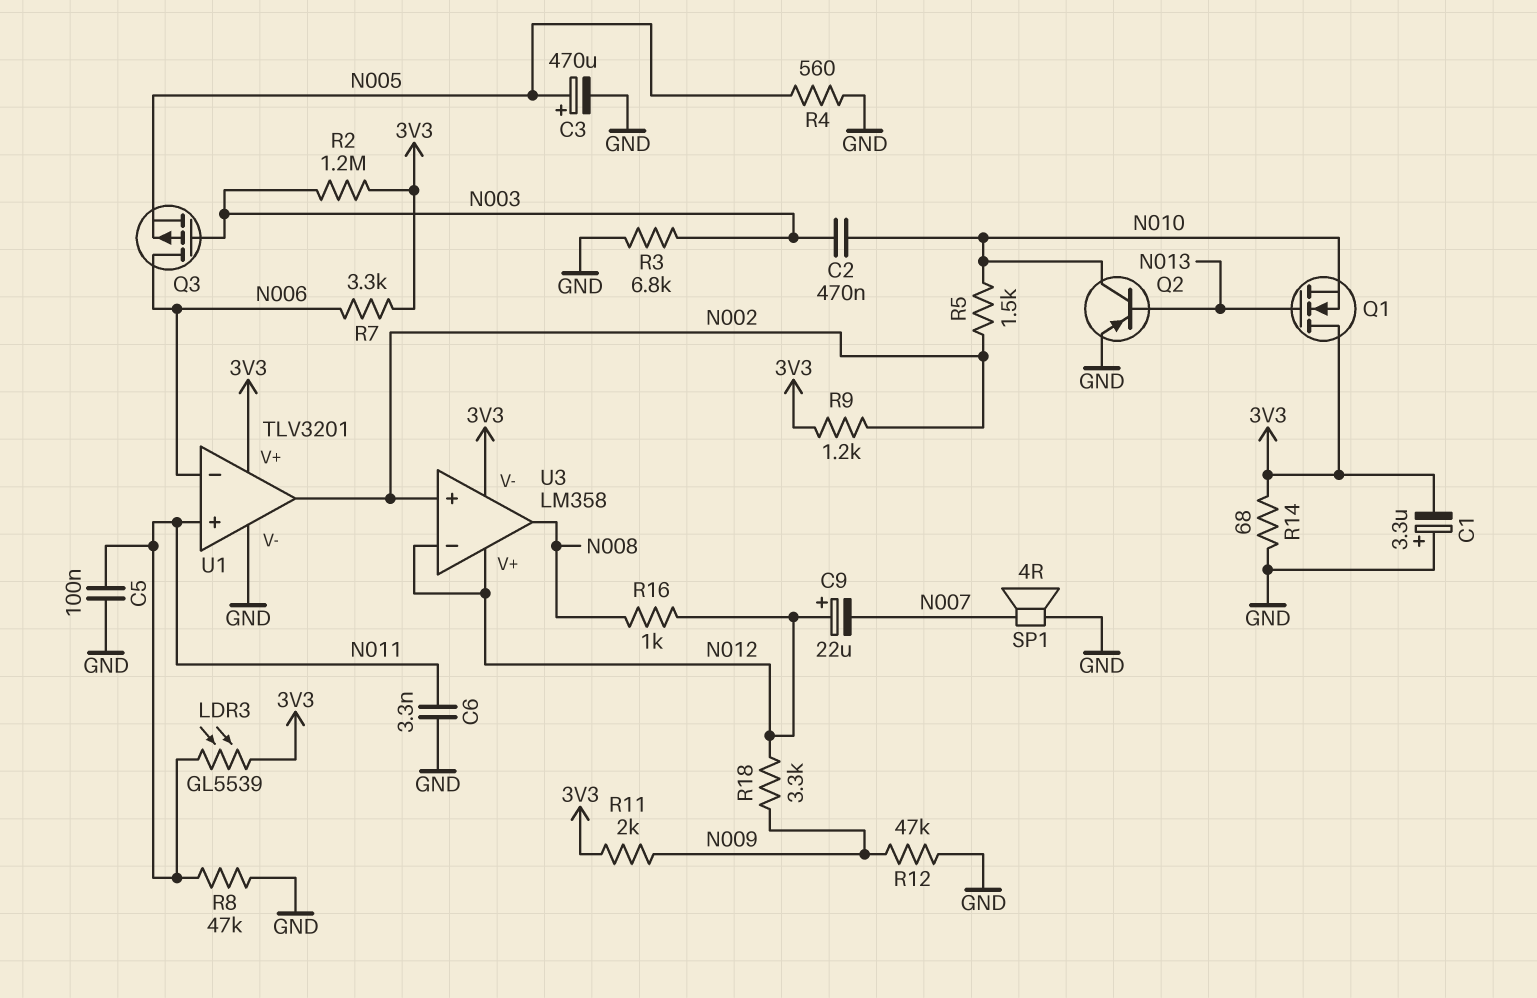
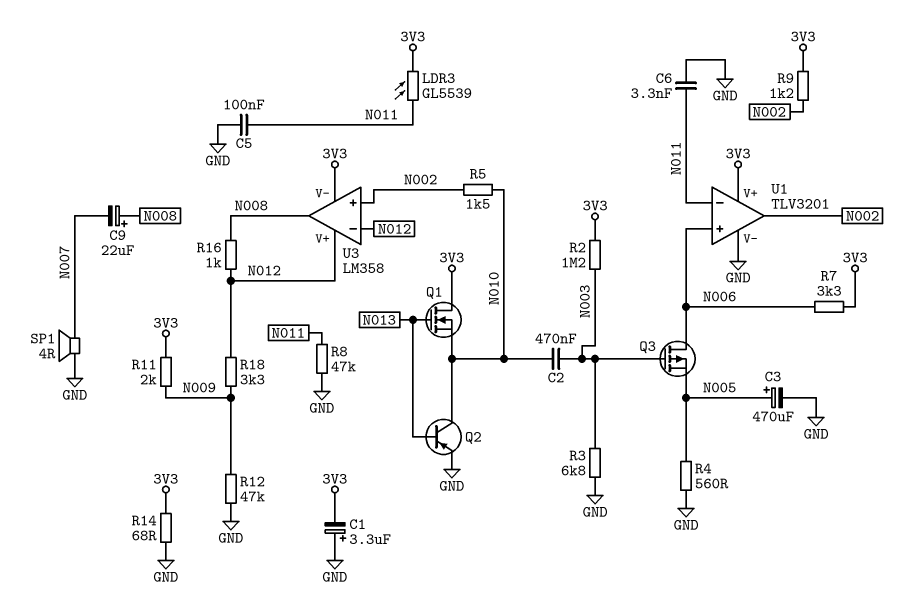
C9: 22uF (plus N012, minus N007) -> 22uF (plus N008, minus N007)
U1 pin in+: N011 -> N006
U1 pin in-: N006 -> N011

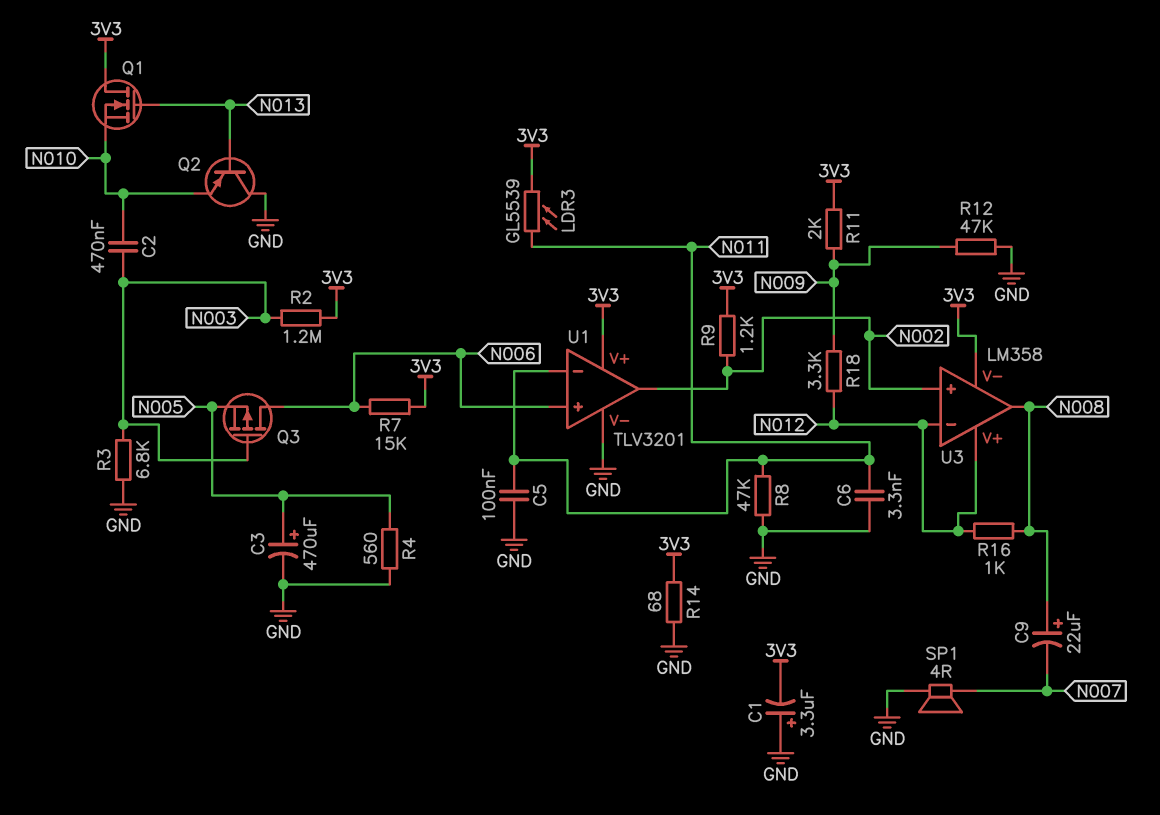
Q2: PNP (B N013, C N010, E GND) -> PNP (B N013, C GND, E N010)
R5: 1.5k (N002, N010) -> none
R7: 3.3k (3V3, N006) -> 15k (3V3, N006)

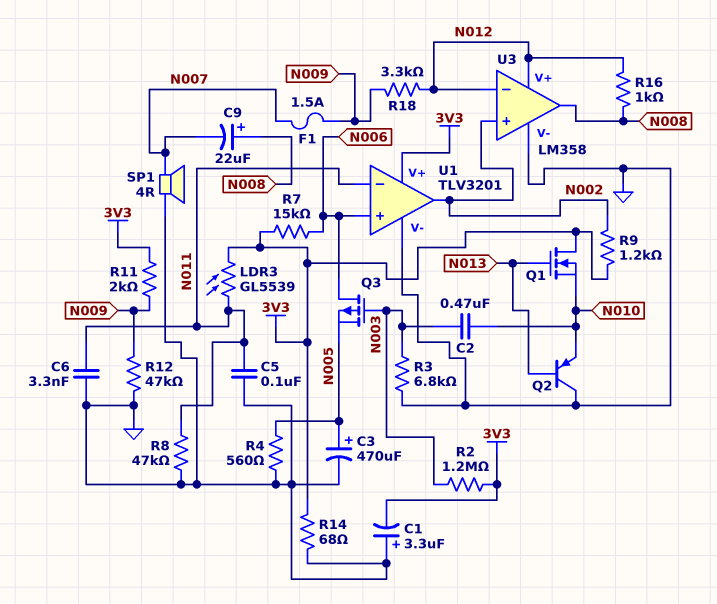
F1: none -> 1.5A (N007, N009)
U3 pin V-: 3V3 -> GND

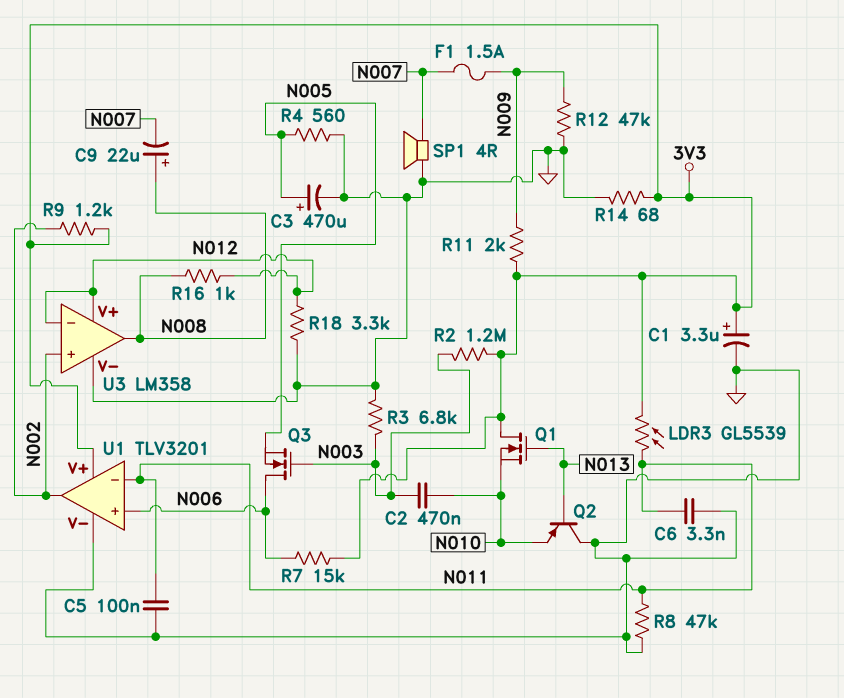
C1: 3.3uF (plus GND, minus 3V3) -> 3.3uF (plus 3V3, minus GND)
Q3: PMOS (G N003, D N006, S N005) -> NMOS (G N003, D N006, S N005)
R18: 3.3k (N009, N012) -> 3.3k (GND, N012)

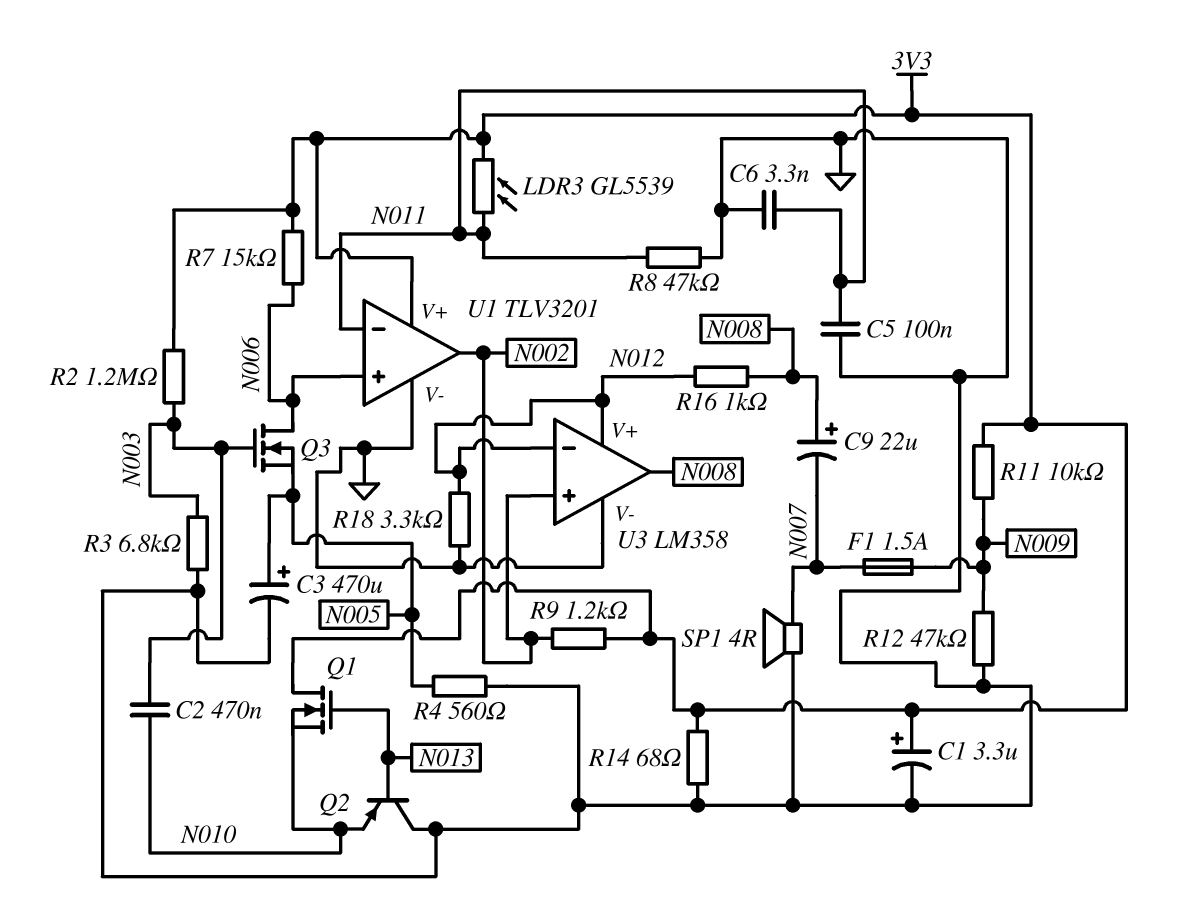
R11: 2k (3V3, N009) -> 10k (3V3, N009)

